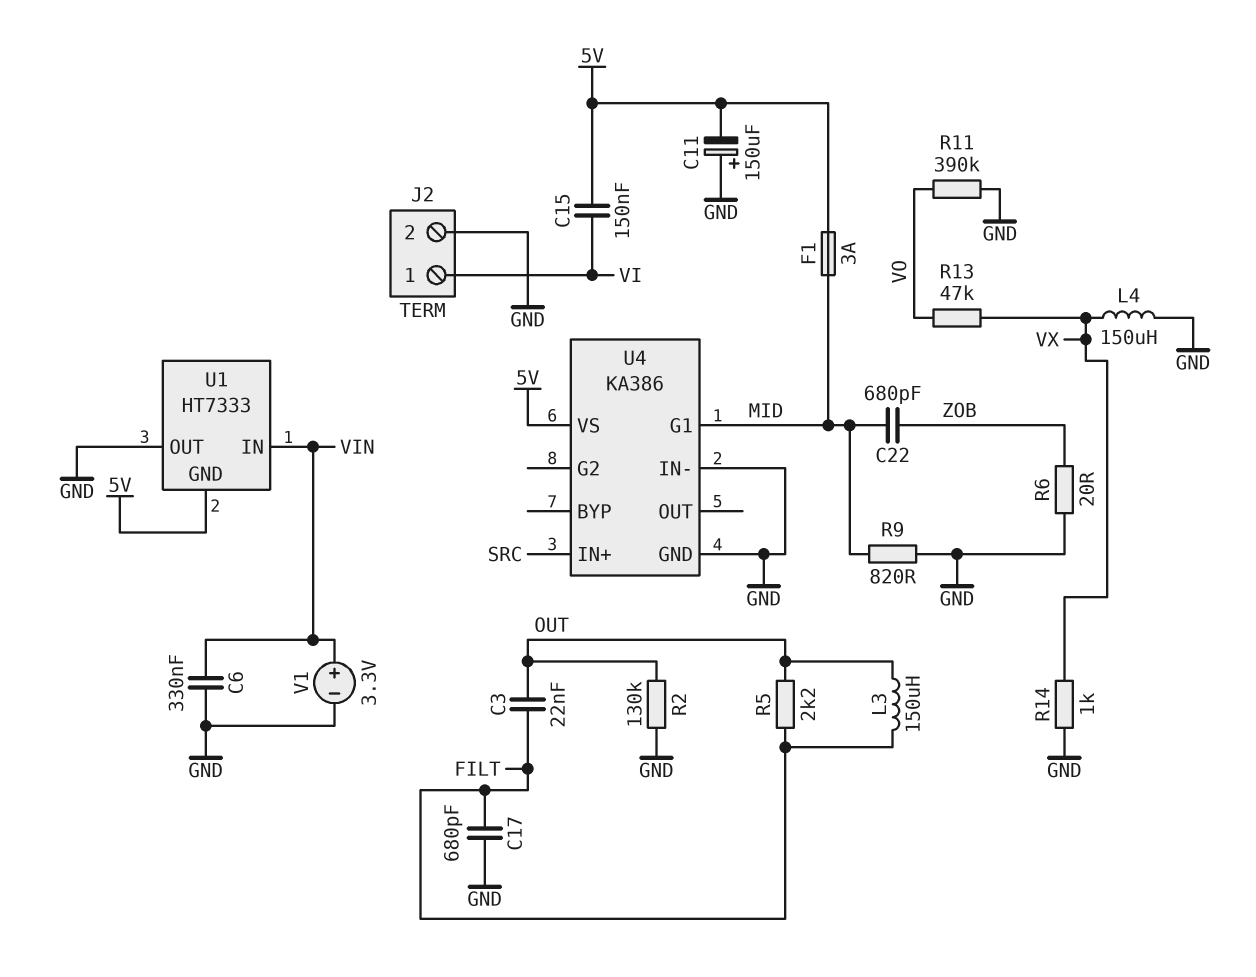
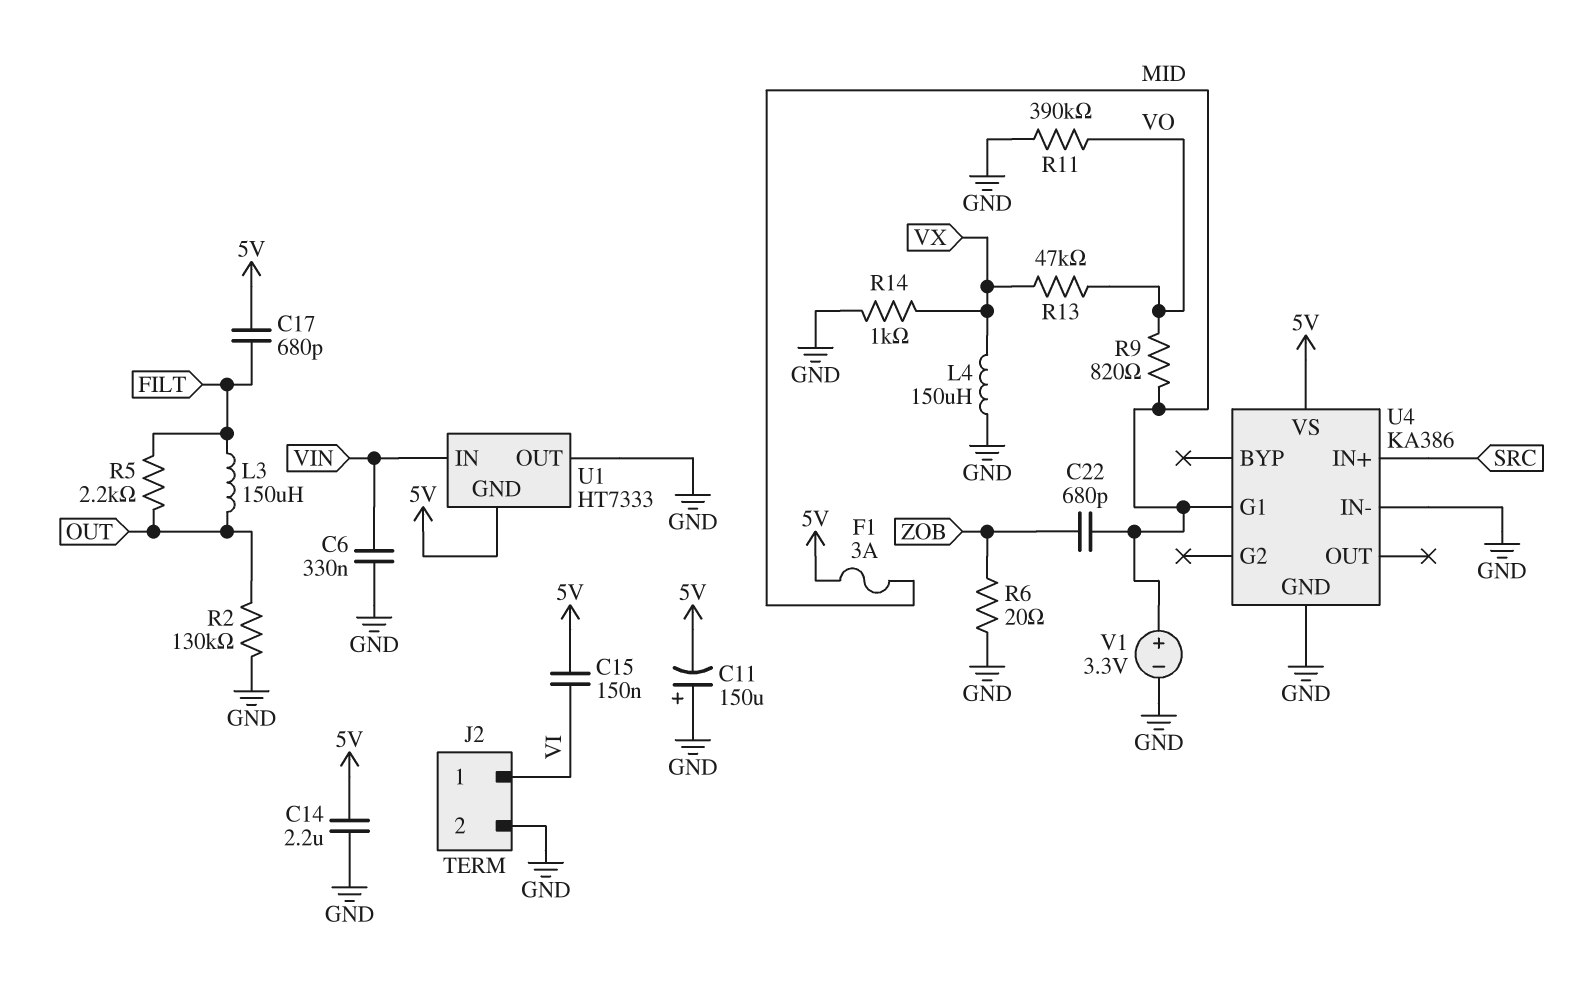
C3: 22nF (FILT, OUT) -> none
C14: none -> 2.2uF (5V, GND)
C17: 680pF (FILT, GND) -> 680pF (5V, FILT)
R9: 820 (GND, MID) -> 820 (MID, VO)
V1: 3.3V (plus VIN, minus GND) -> 3.3V (plus MID, minus GND)

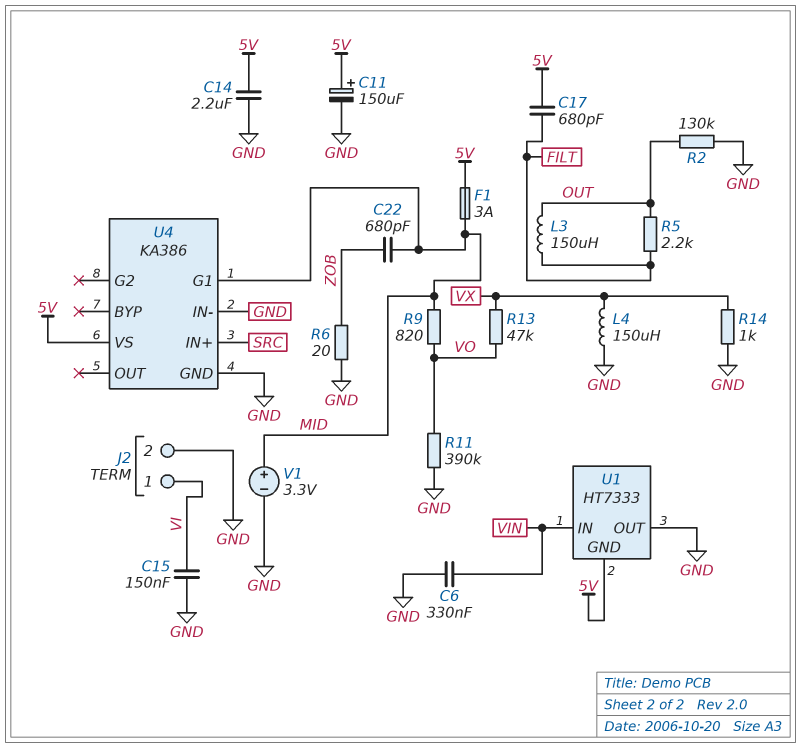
C11: 150uF (plus GND, minus 5V) -> 150uF (plus 5V, minus GND)
C15: 150nF (5V, VI) -> 150nF (GND, VI)

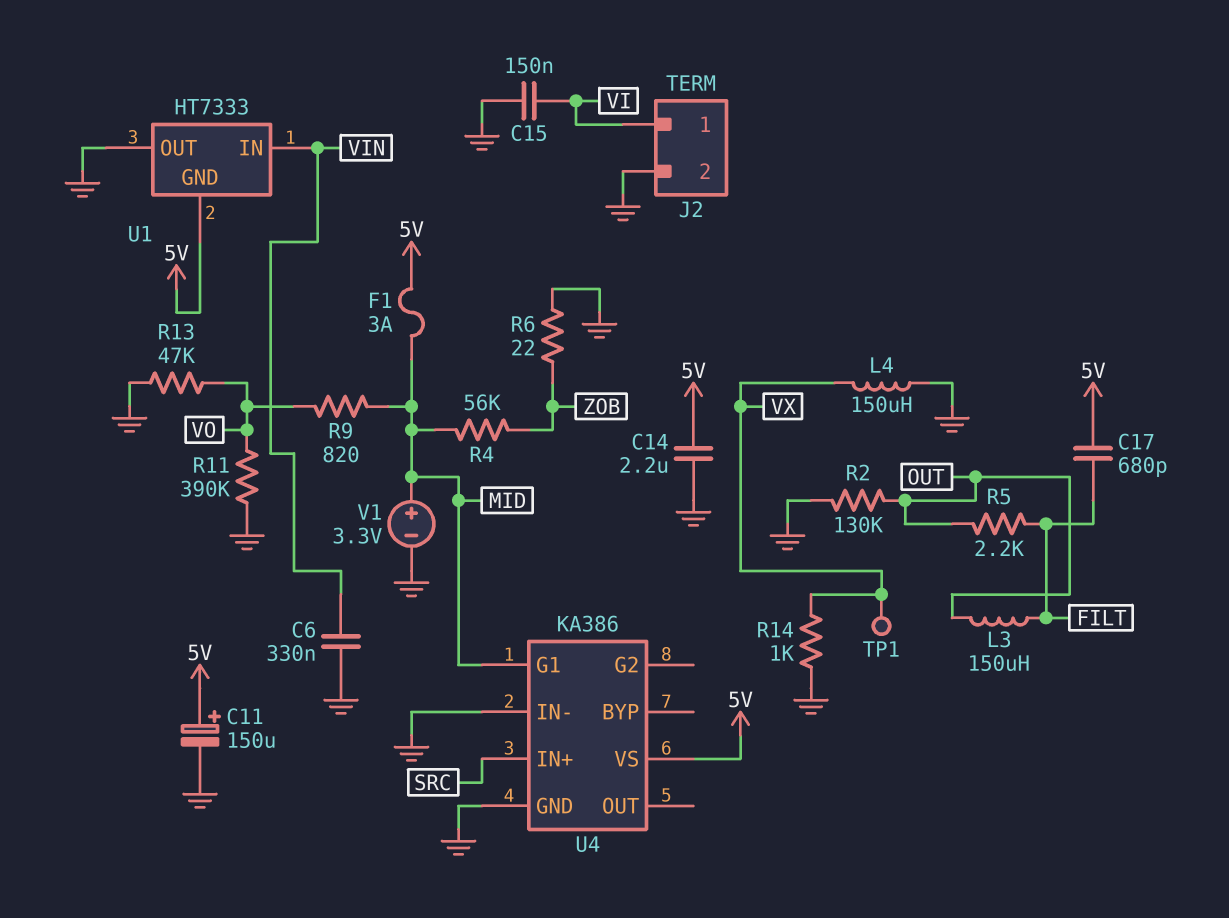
C22: 680pF (MID, ZOB) -> none
R4: none -> 56k (MID, ZOB)
R6: 20 (GND, ZOB) -> 22 (GND, ZOB)
R13: 47k (VO, VX) -> 47k (GND, VO)
TP1: none -> test point (VX)

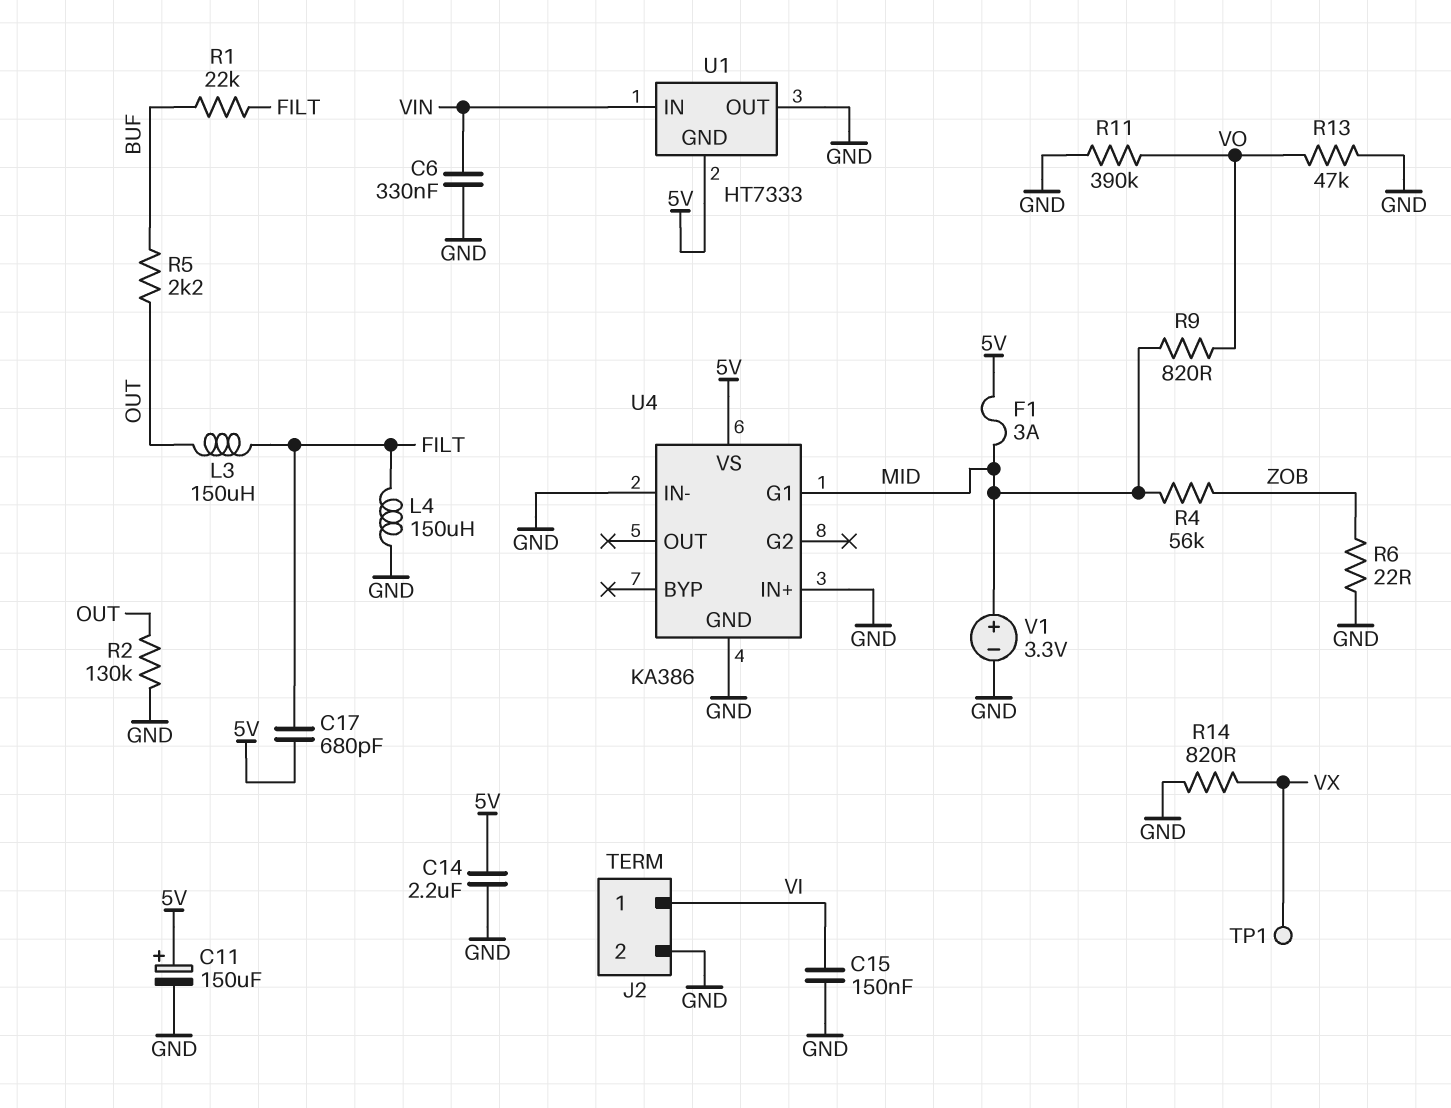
L4: 150uH (GND, VX) -> 150uH (FILT, GND)
R1: none -> 22k (BUF, FILT)
R5: 2.2k (FILT, OUT) -> 2.2k (BUF, OUT)
R14: 1k (GND, VX) -> 820 (GND, VX)
U4 pin IN+: SRC -> GND

